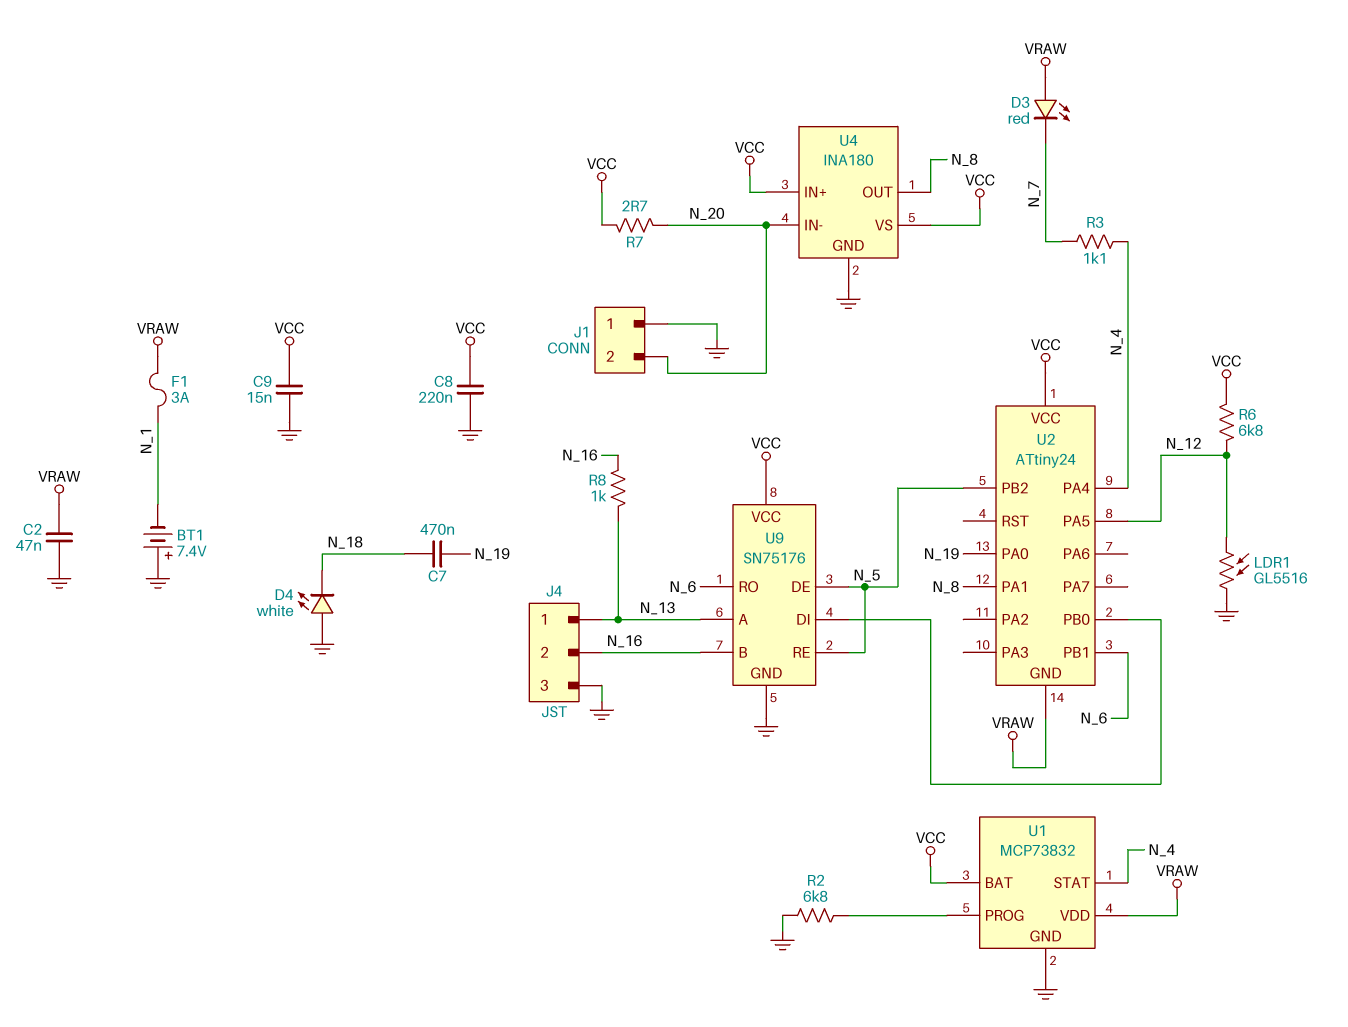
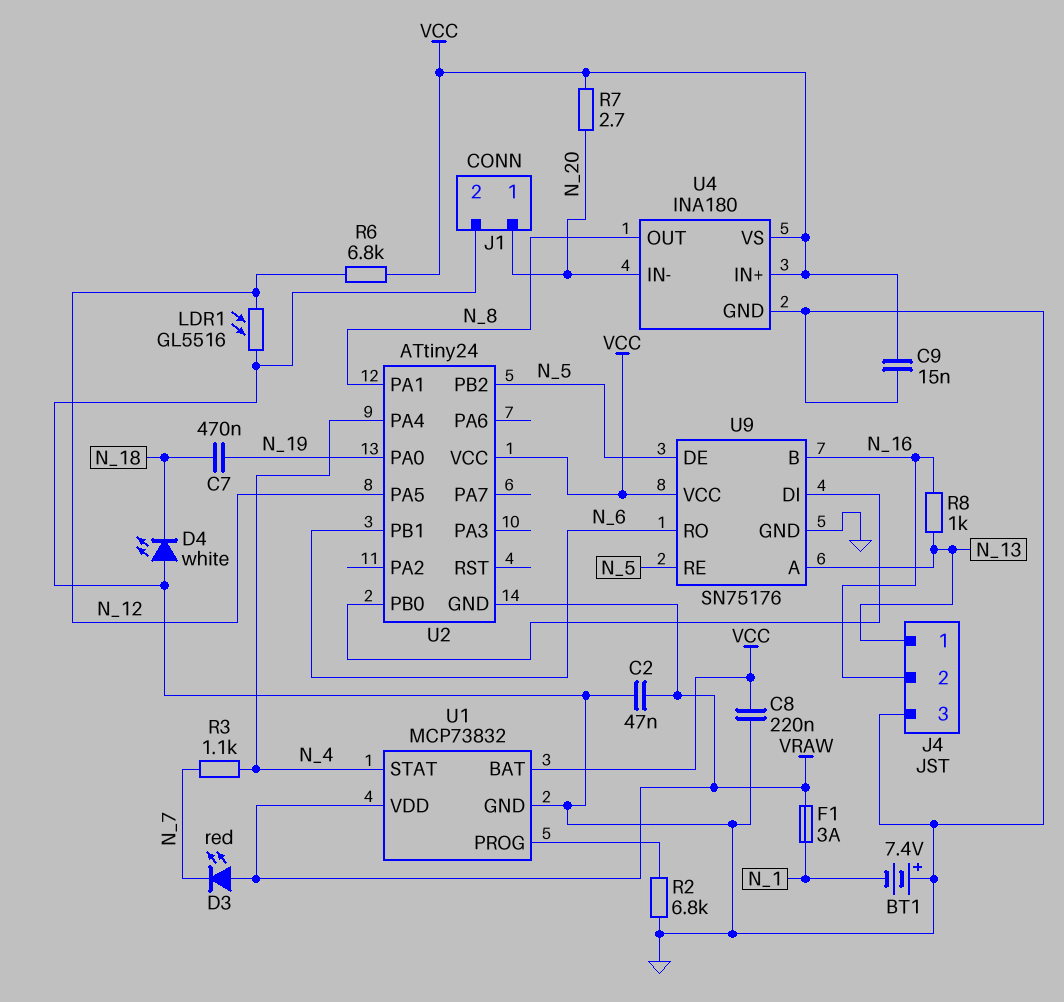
J1 pin 1: GND -> N_20
J1 pin 2: N_20 -> GND

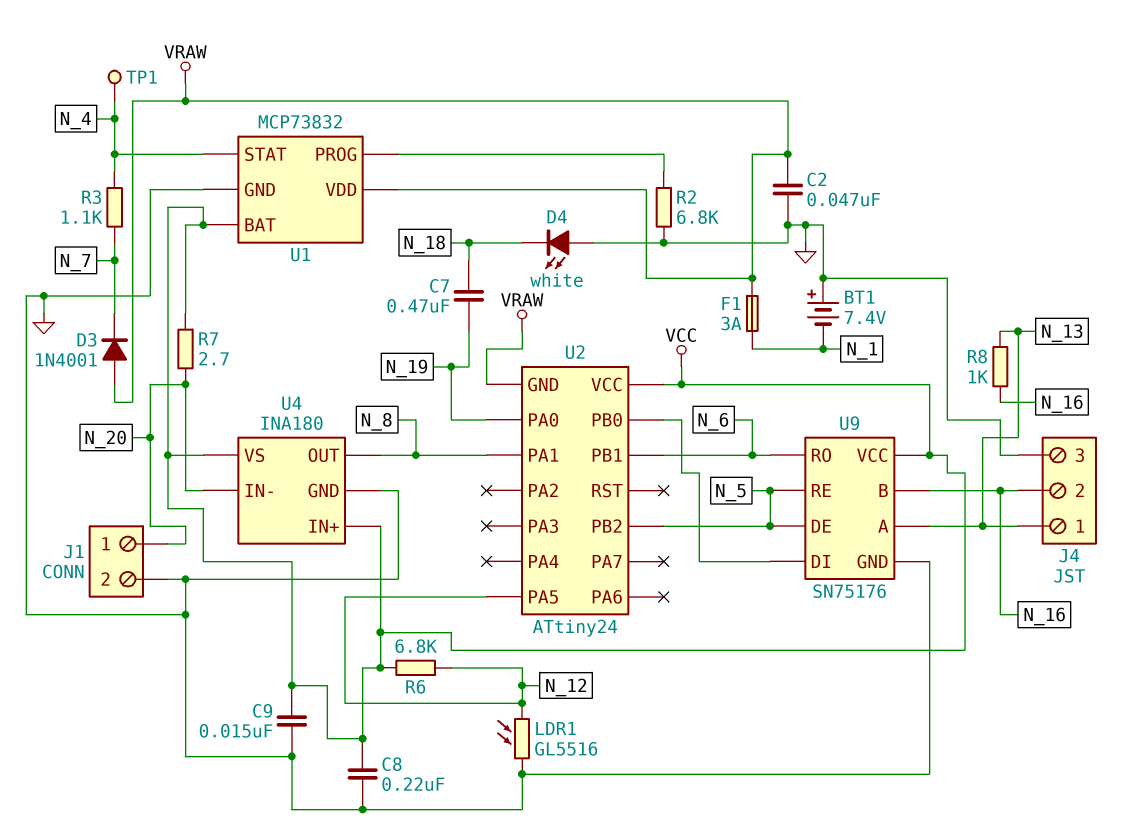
D3: LED red (A VRAW, K N_7) -> diode 1N4001 (A VRAW, K N_7)
TP1: none -> test point (N_4)
U2 pin PA4: N_4 -> none

